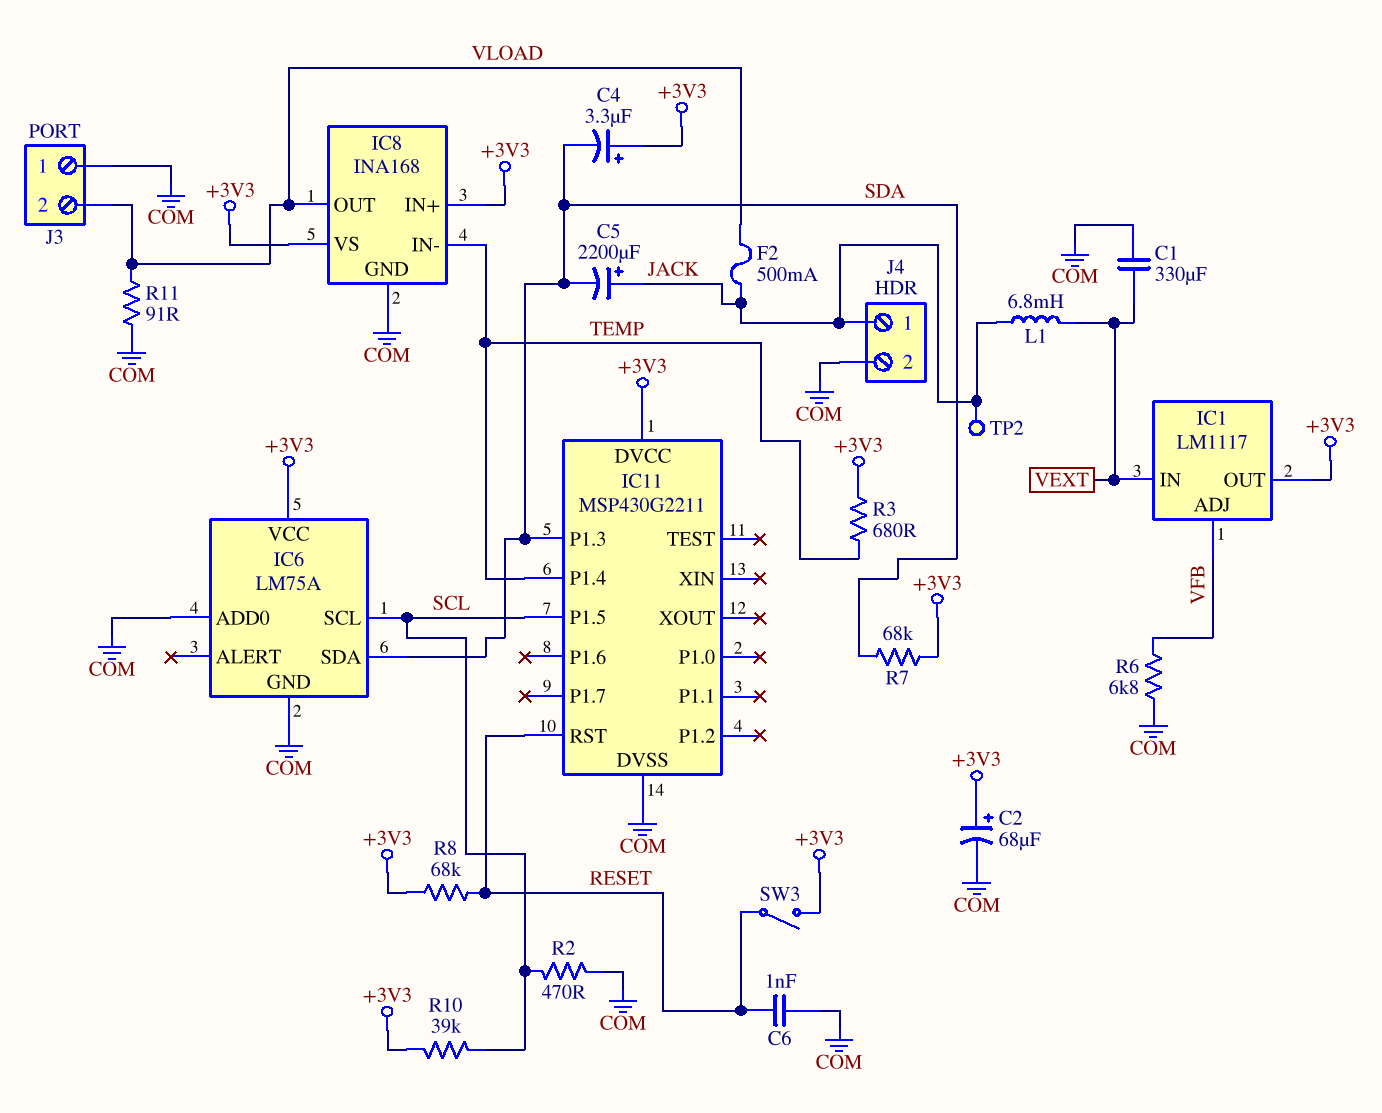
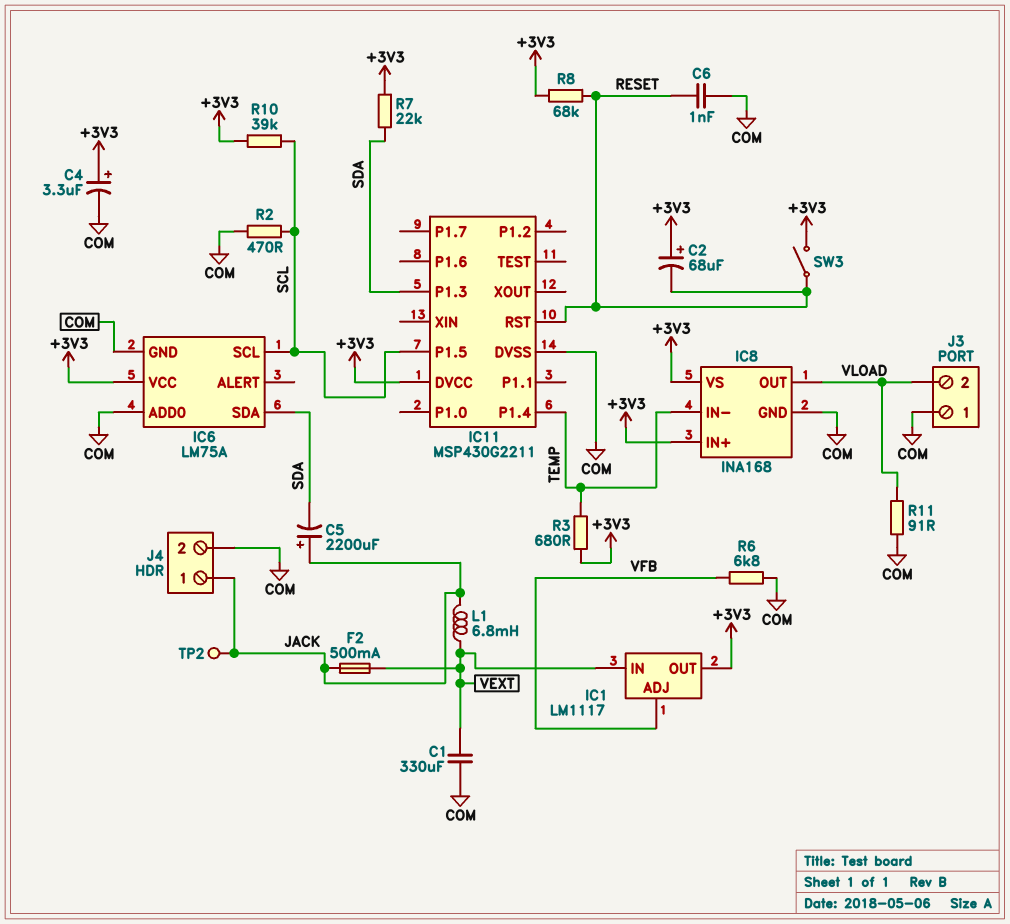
C2: 68uF (plus +3V3, minus COM) -> 68uF (plus +3V3, minus RESET)
C4: 3.3uF (plus +3V3, minus SDA) -> 3.3uF (plus +3V3, minus COM)
F2: 500mA (JACK, VLOAD) -> 500mA (JACK, VEXT)
R7: 68k (+3V3, SDA) -> 22k (+3V3, SDA)

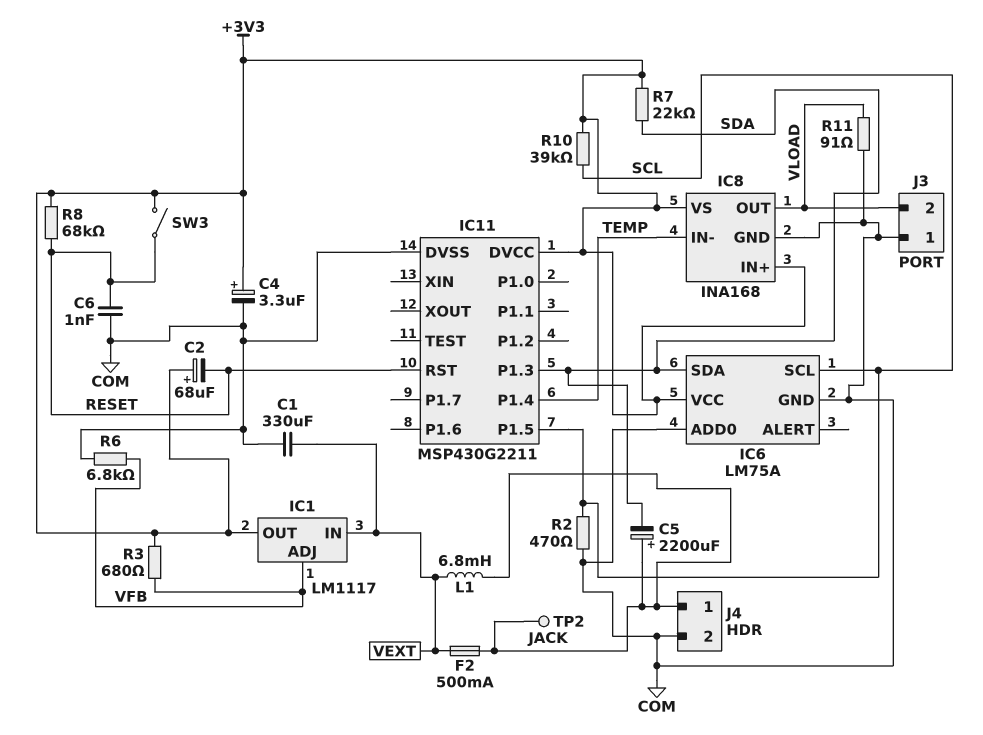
R3: 680 (+3V3, TEMP) -> 680 (+3V3, VFB)

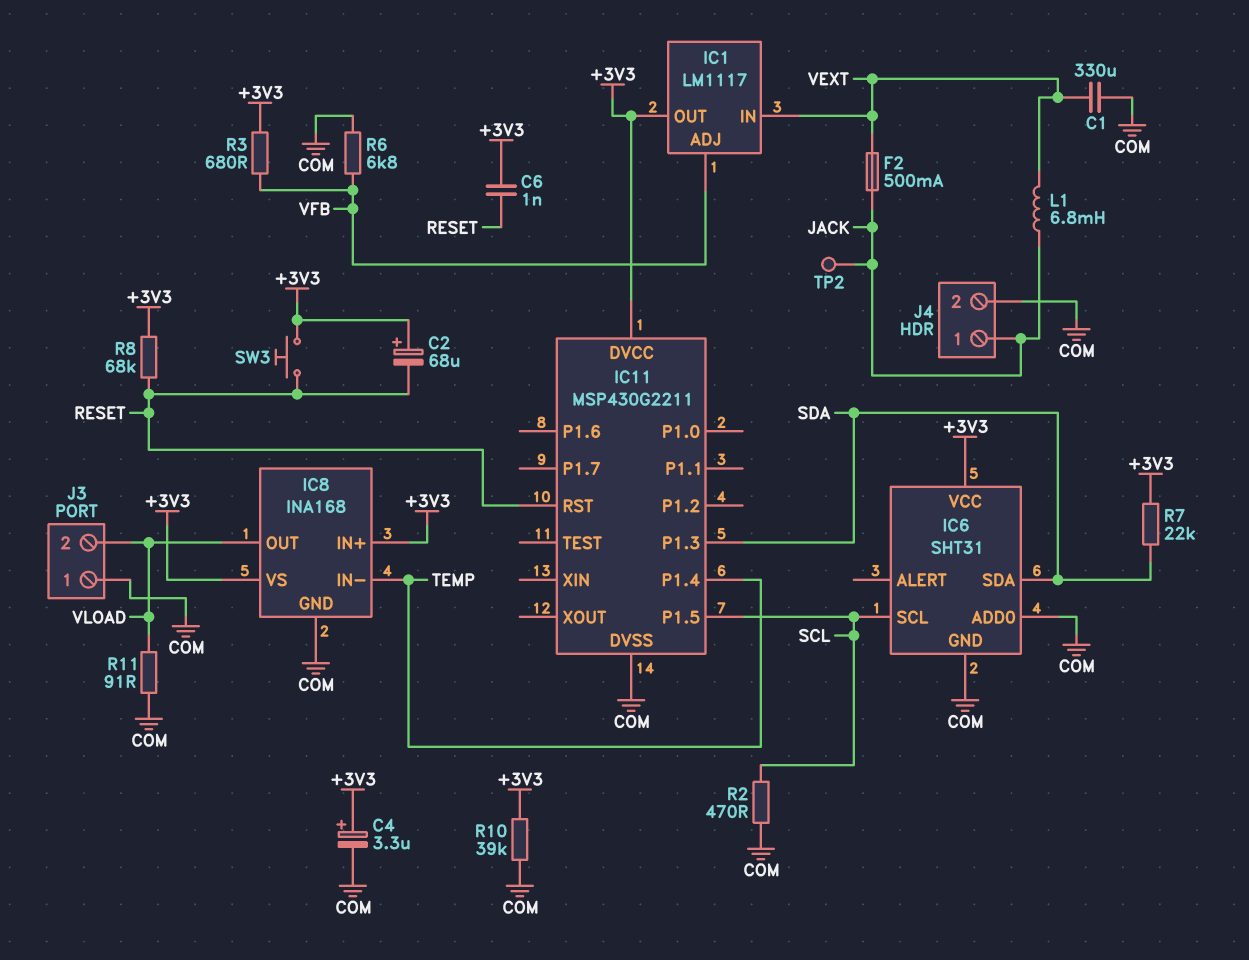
C5: 2200uF (plus JACK, minus SDA) -> none
C6: 1nF (COM, RESET) -> 1nF (+3V3, RESET)
IC6: LM75A -> SHT31
R10: 39k (+3V3, SCL) -> 39k (+3V3, COM)
SW3: switch (+3V3, RESET) -> button (+3V3, RESET)

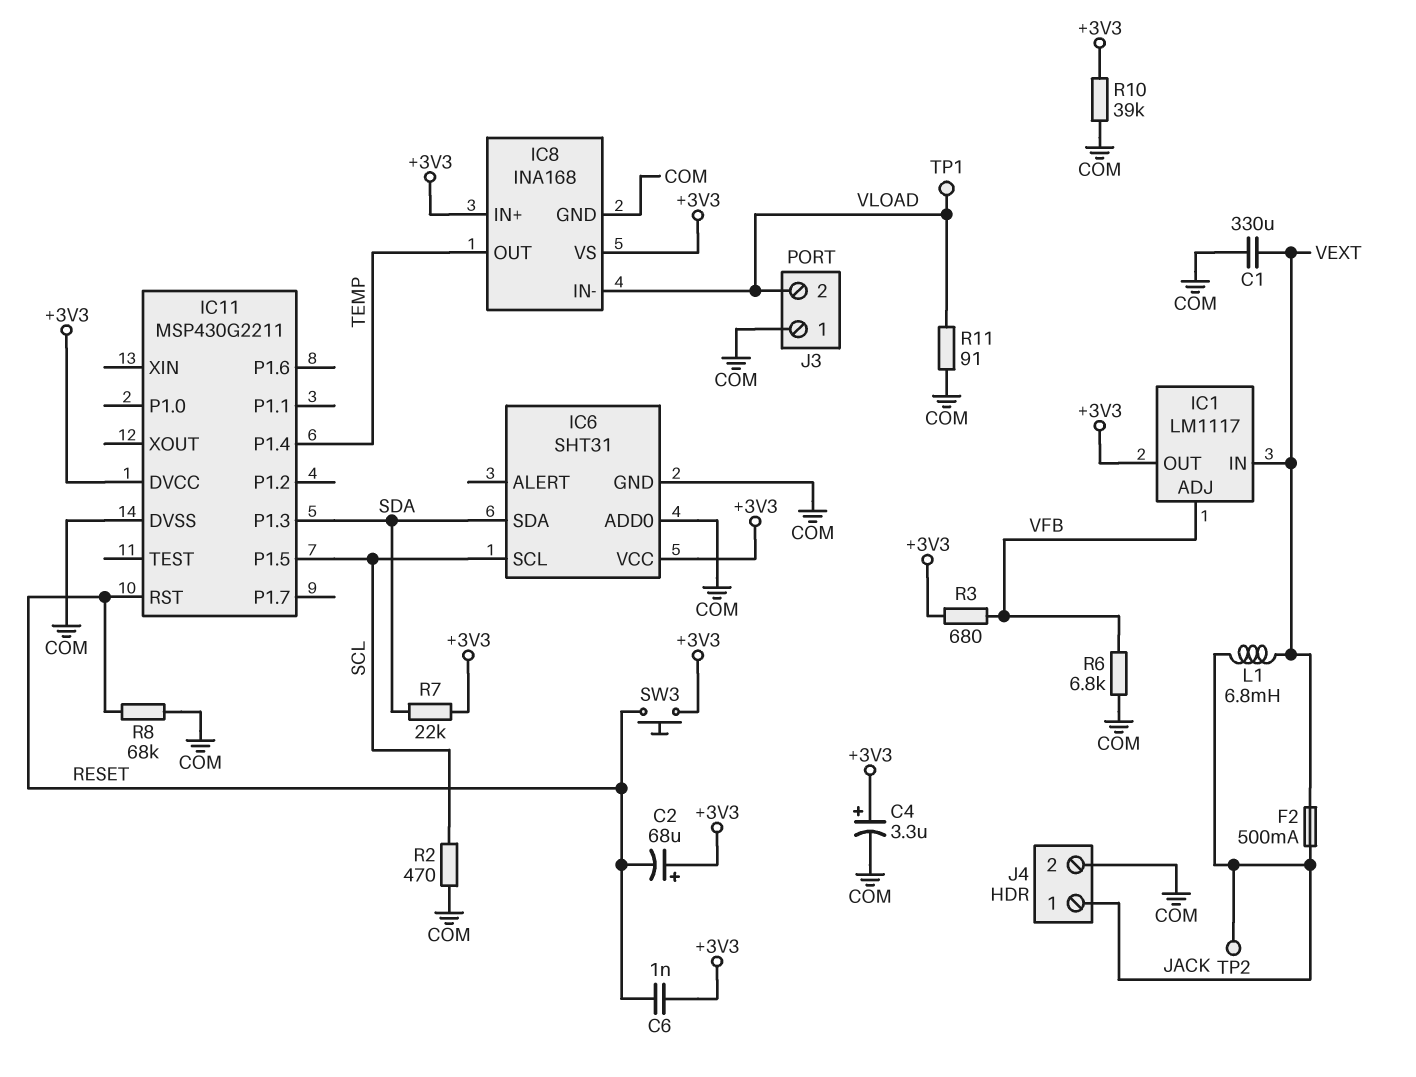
IC8 pin IN-: TEMP -> VLOAD
IC8 pin OUT: VLOAD -> TEMP
R8: 68k (+3V3, RESET) -> 68k (COM, RESET)
TP1: none -> test point (VLOAD)

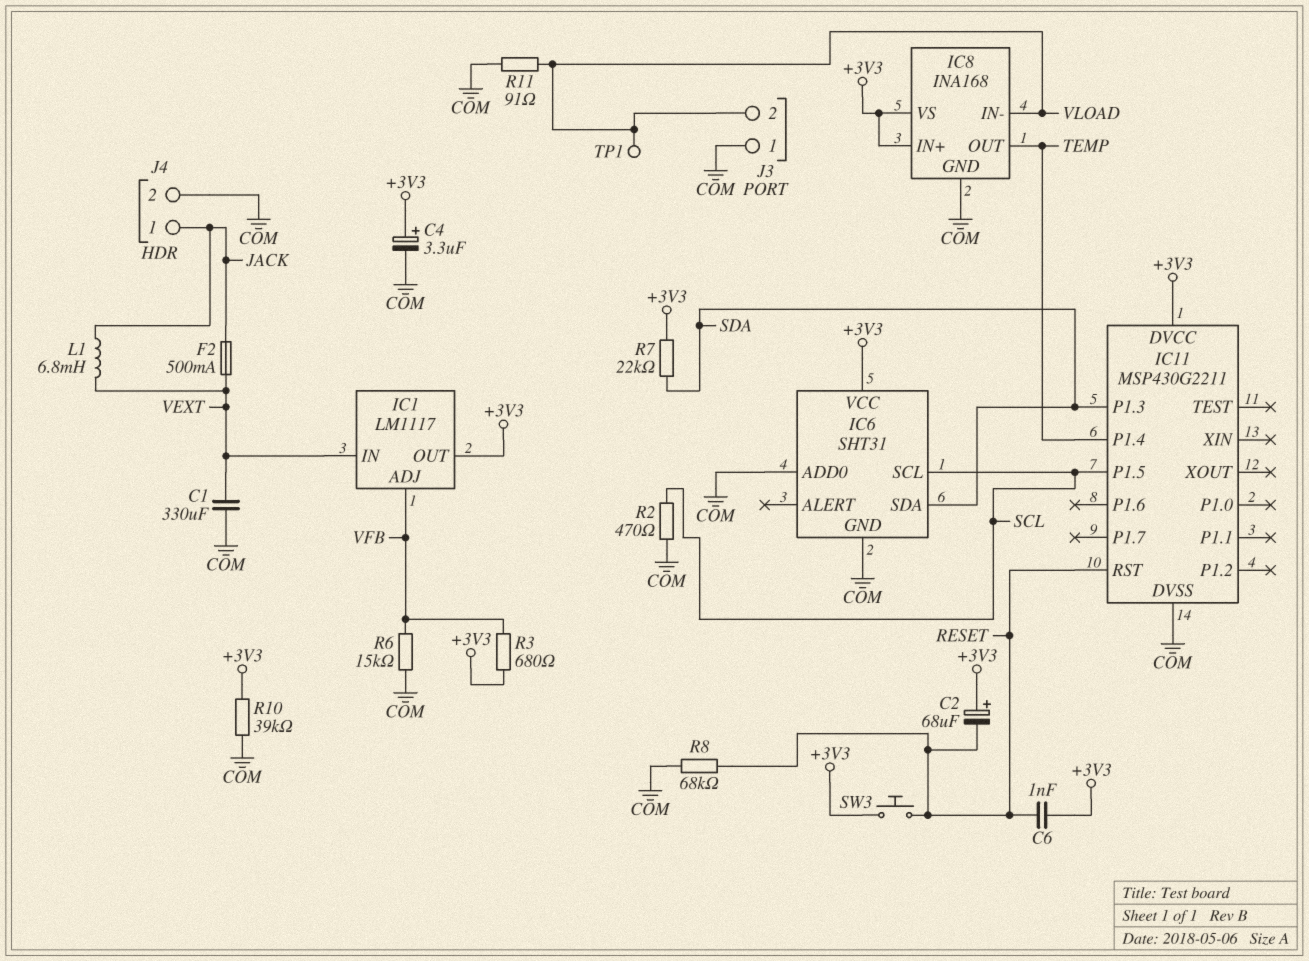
R6: 6.8k (COM, VFB) -> 15k (COM, VFB)
TP2: test point (JACK) -> none

